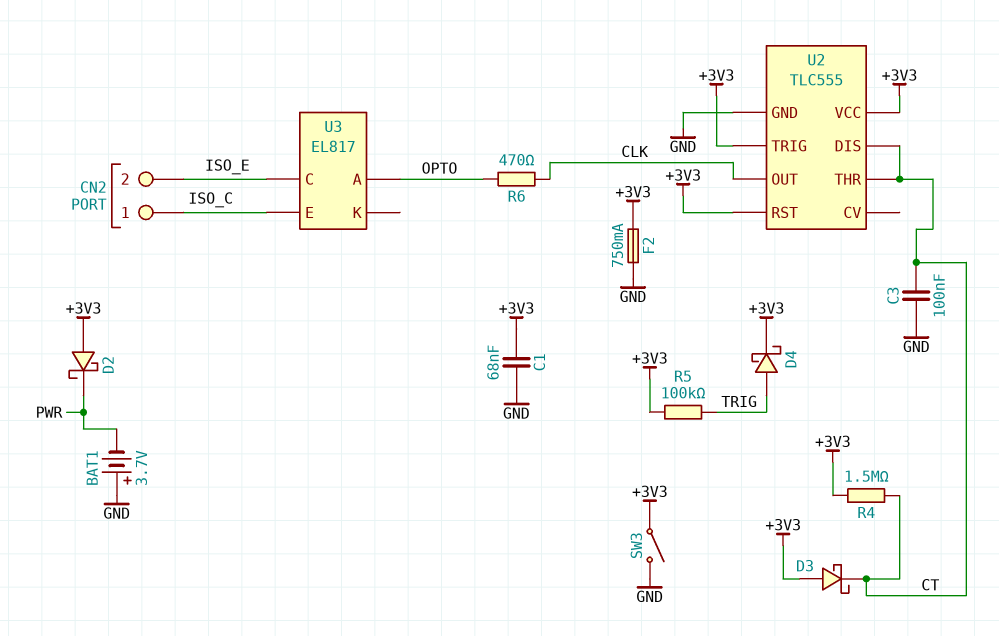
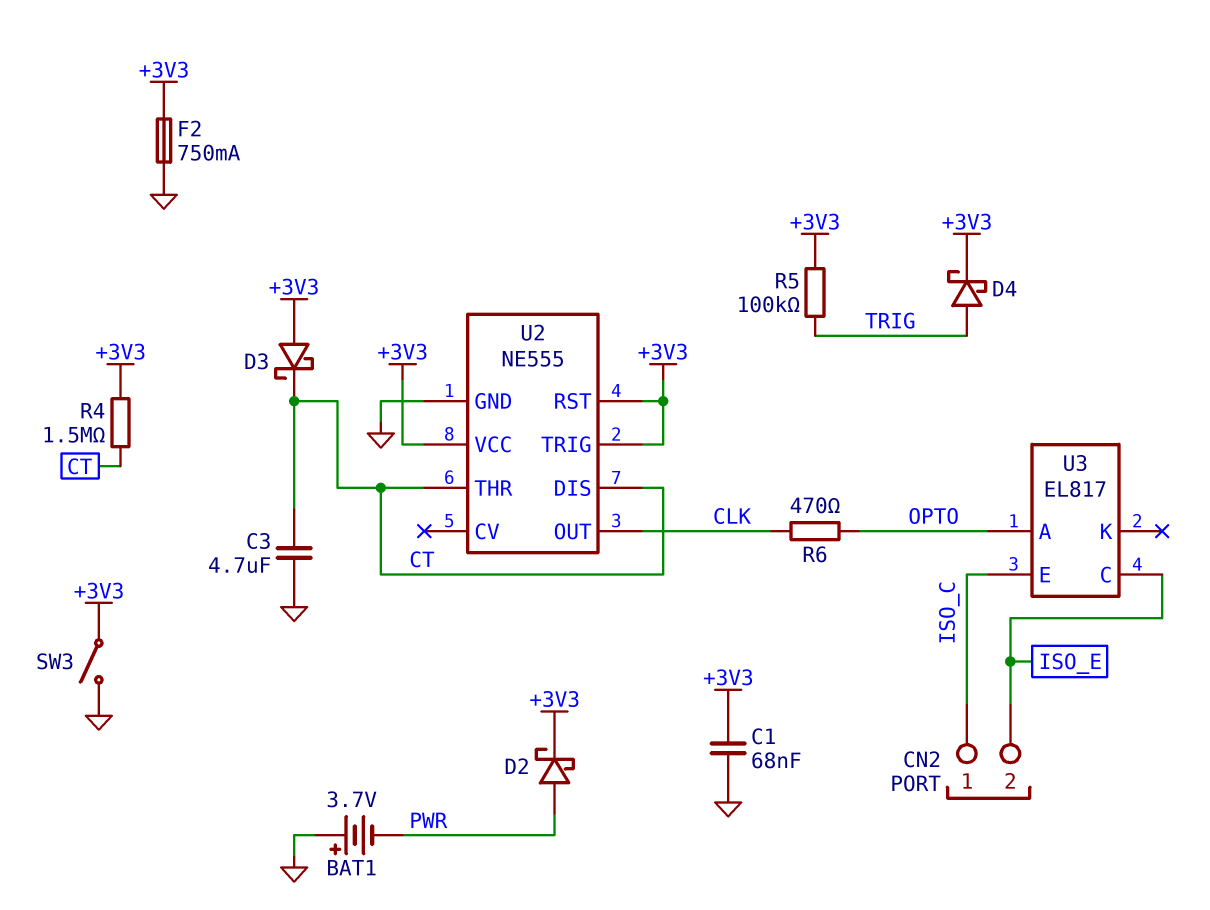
C3: 100nF (CT, GND) -> 4.7uF (CT, GND)
D2: schottky (A +3V3, K PWR) -> schottky (A PWR, K +3V3)
U2: TLC555 -> NE555

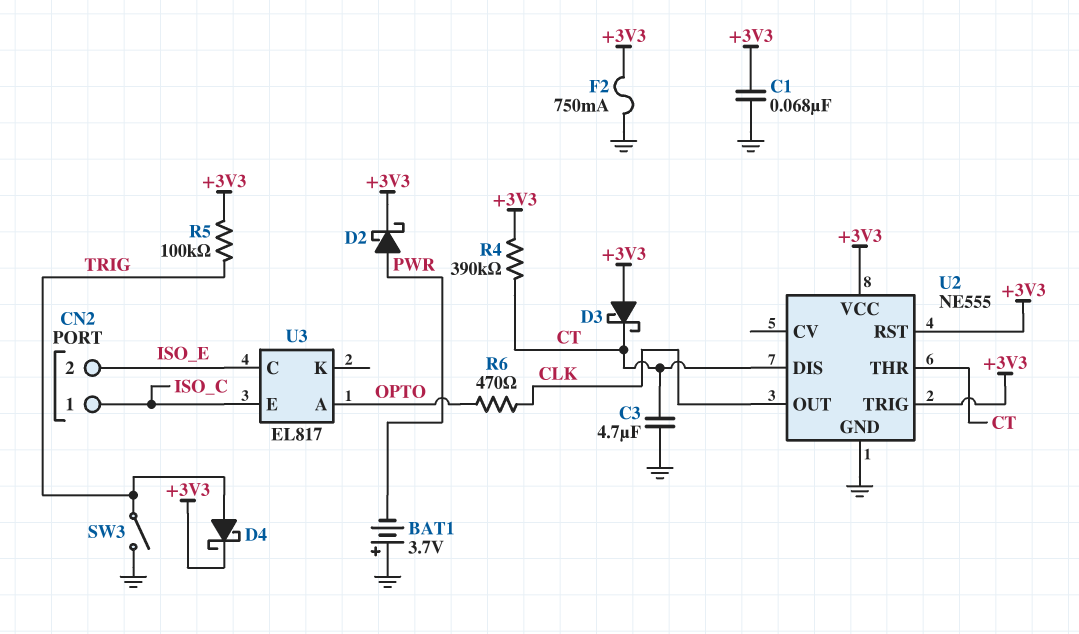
R4: 1.5M (+3V3, CT) -> 390k (+3V3, CT)
SW3: switch (+3V3, GND) -> switch (GND, TRIG)

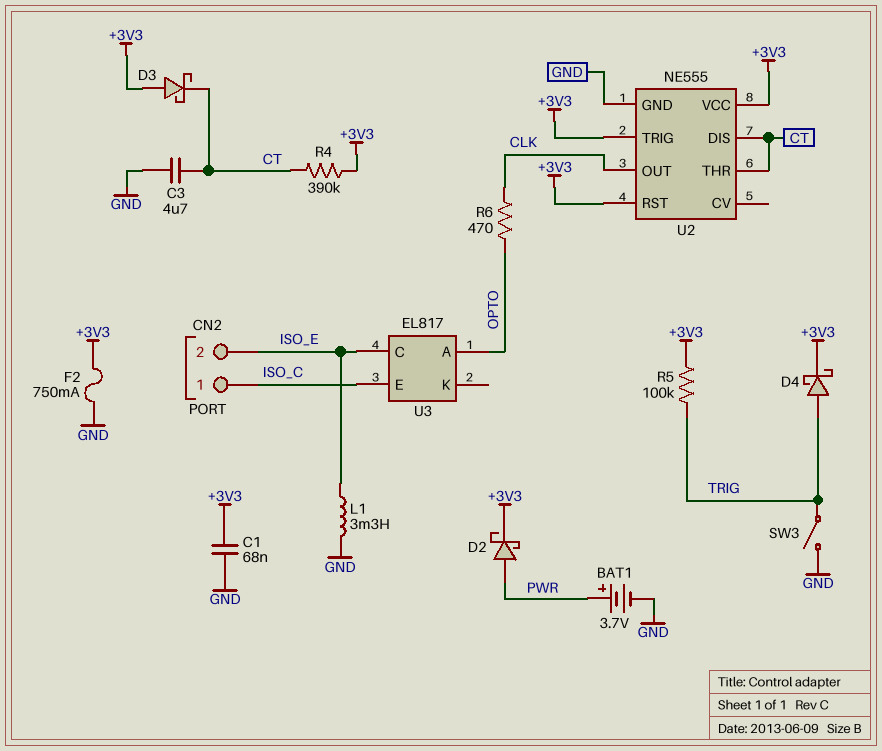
BAT1: 3.7V (plus GND, minus PWR) -> 3.7V (plus PWR, minus GND)
L1: none -> 3.3mH (GND, ISO_E)

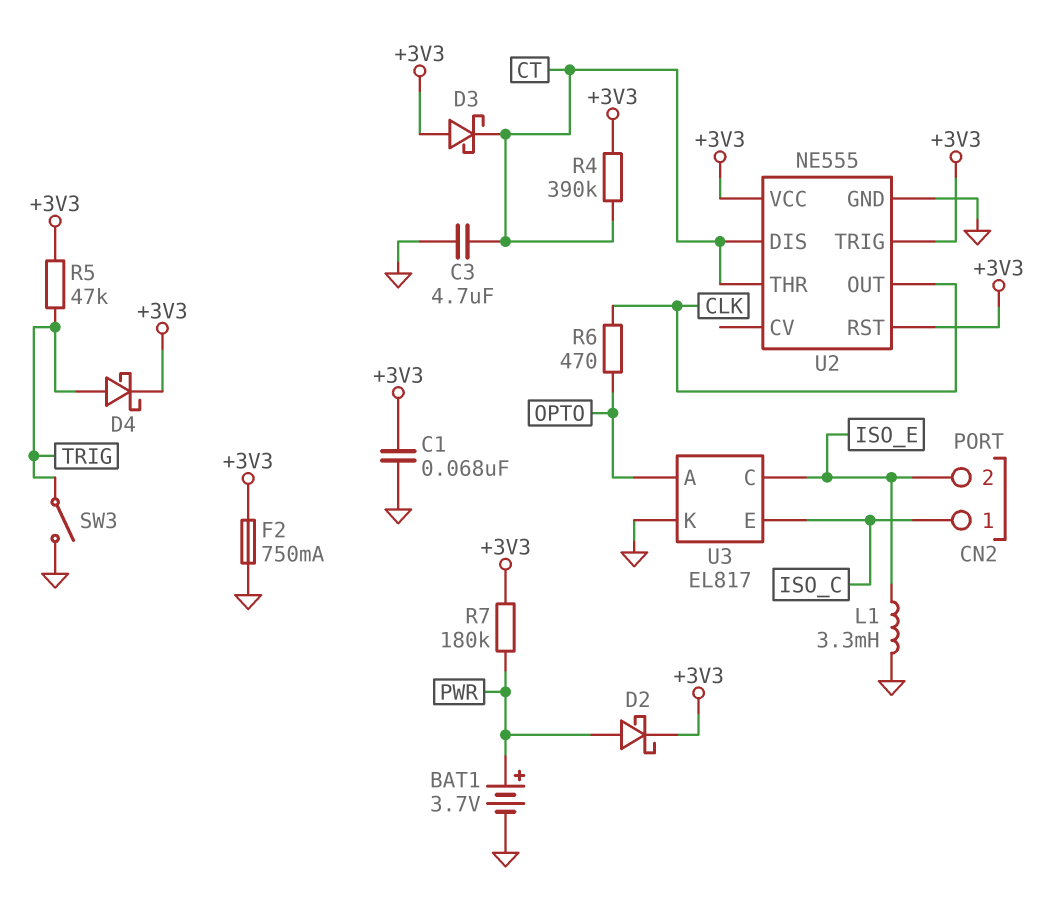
R5: 100k (+3V3, TRIG) -> 47k (+3V3, TRIG)
R7: none -> 180k (+3V3, PWR)
U3 pin K: none -> GND

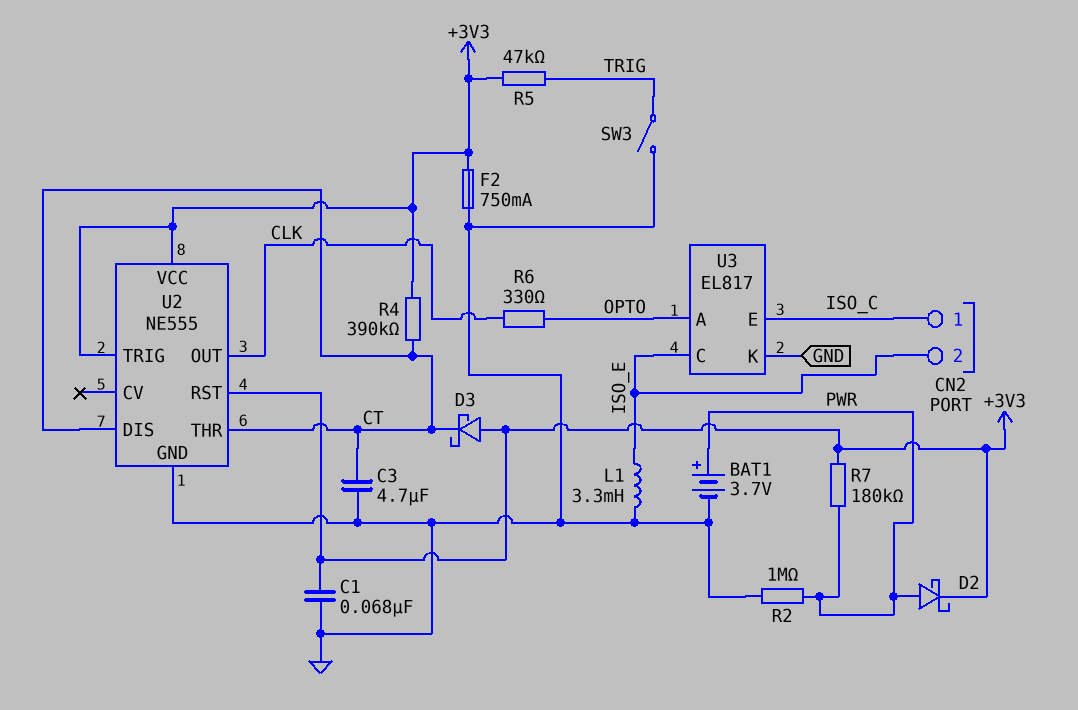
D4: schottky (A TRIG, K +3V3) -> none
R2: none -> 1M (GND, PWR)
R6: 470 (CLK, OPTO) -> 330 (CLK, OPTO)

